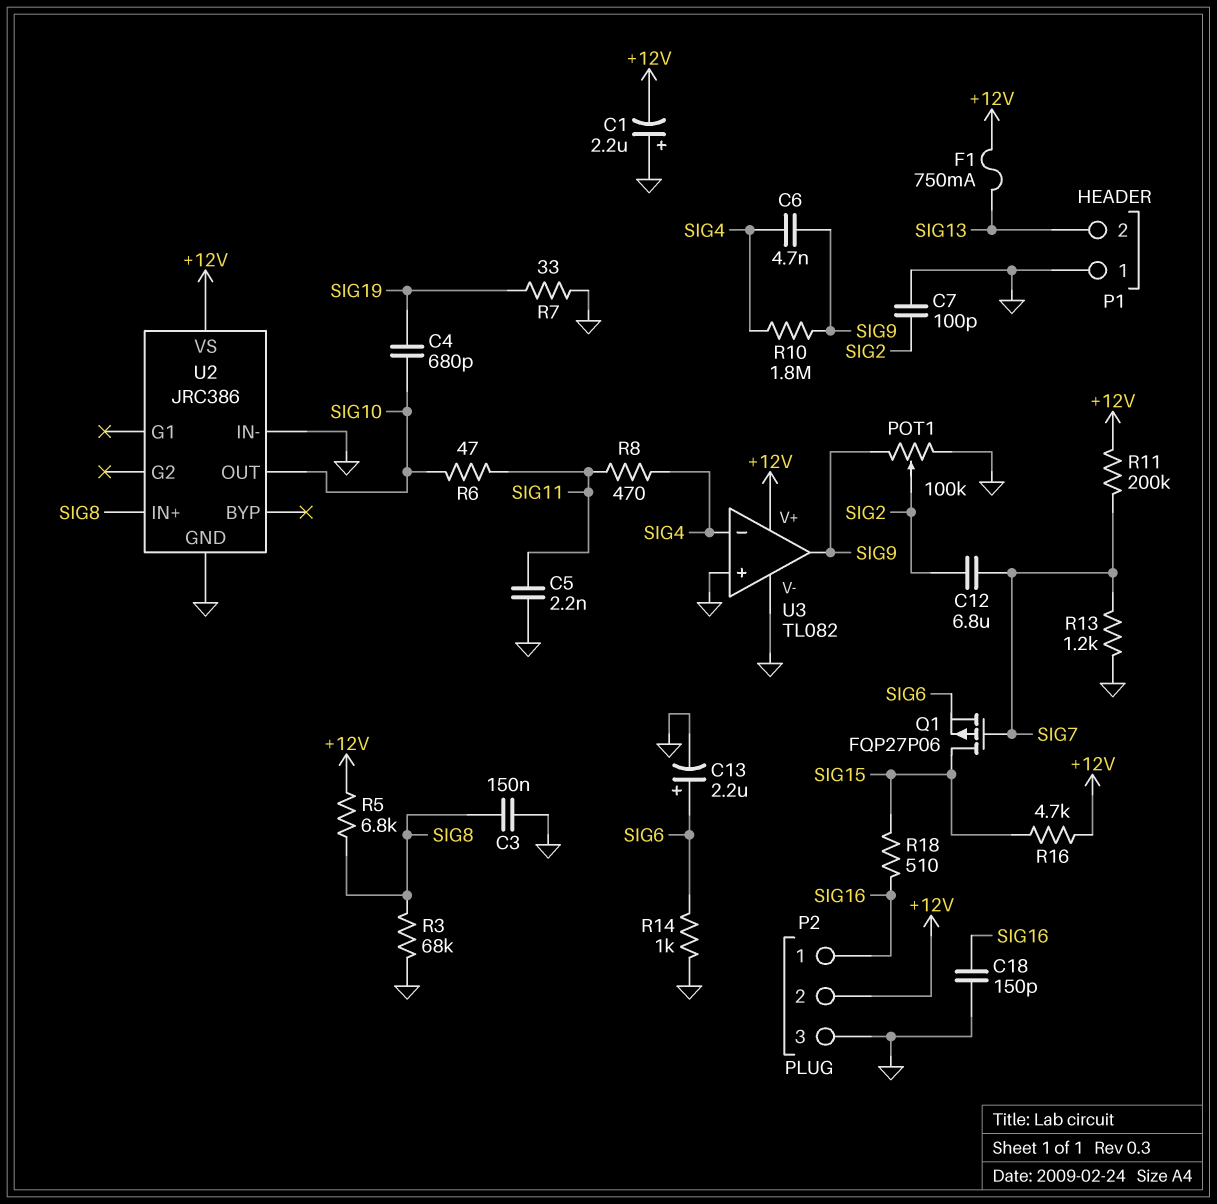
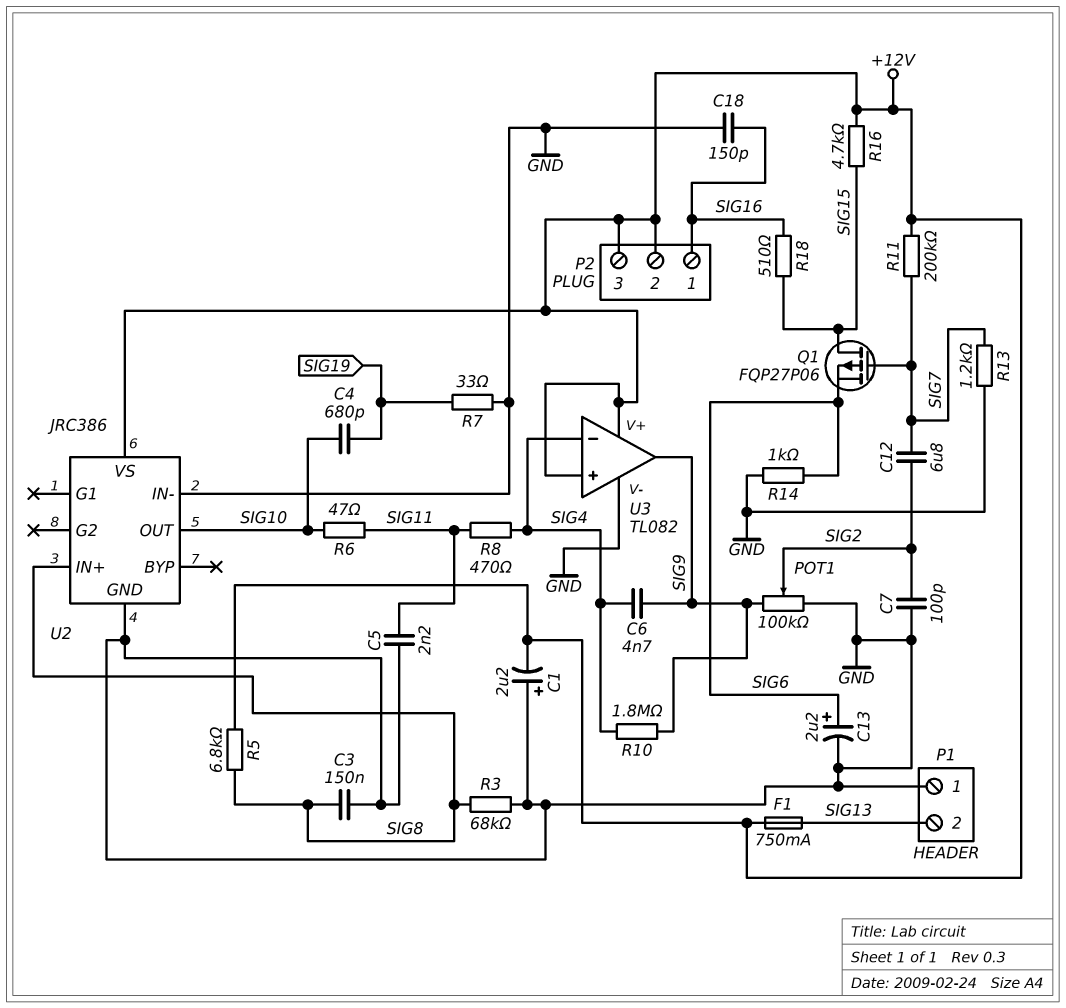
P2 pin 3: GND -> +12V
U3 pin in+: GND -> +12V

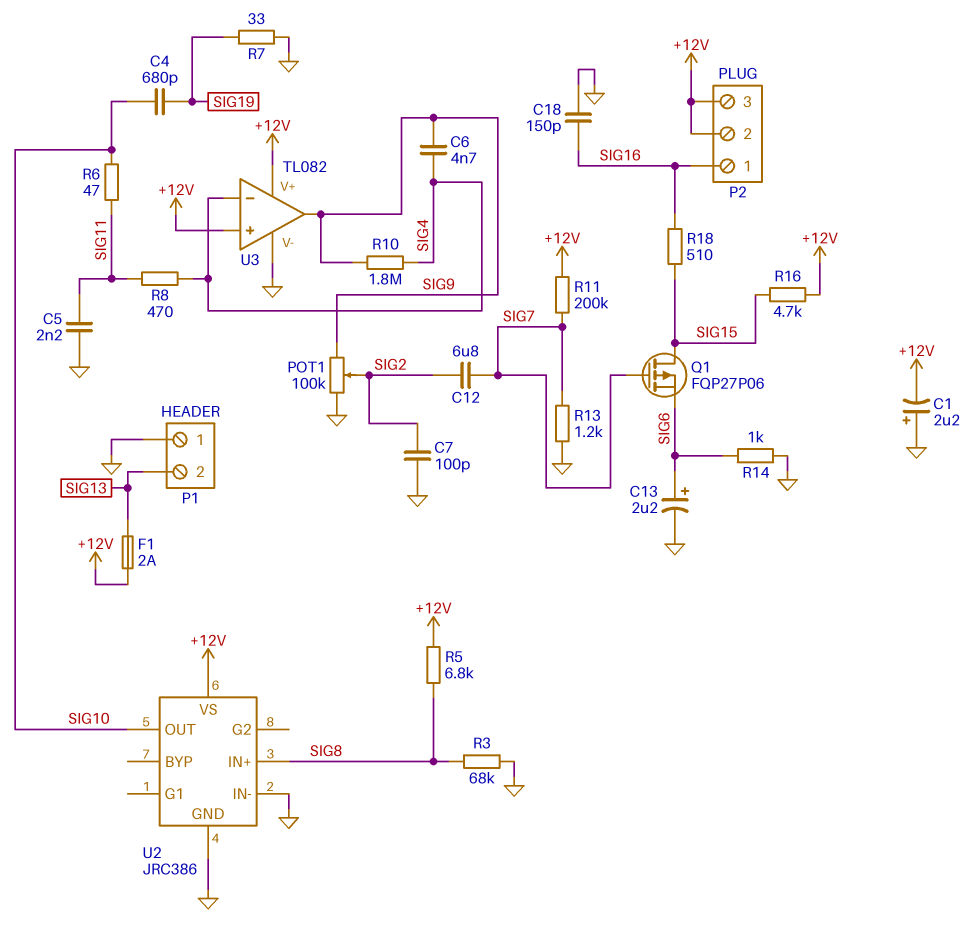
C3: 150nF (GND, SIG8) -> none
F1: 750mA (+12V, SIG13) -> 2A (+12V, SIG13)

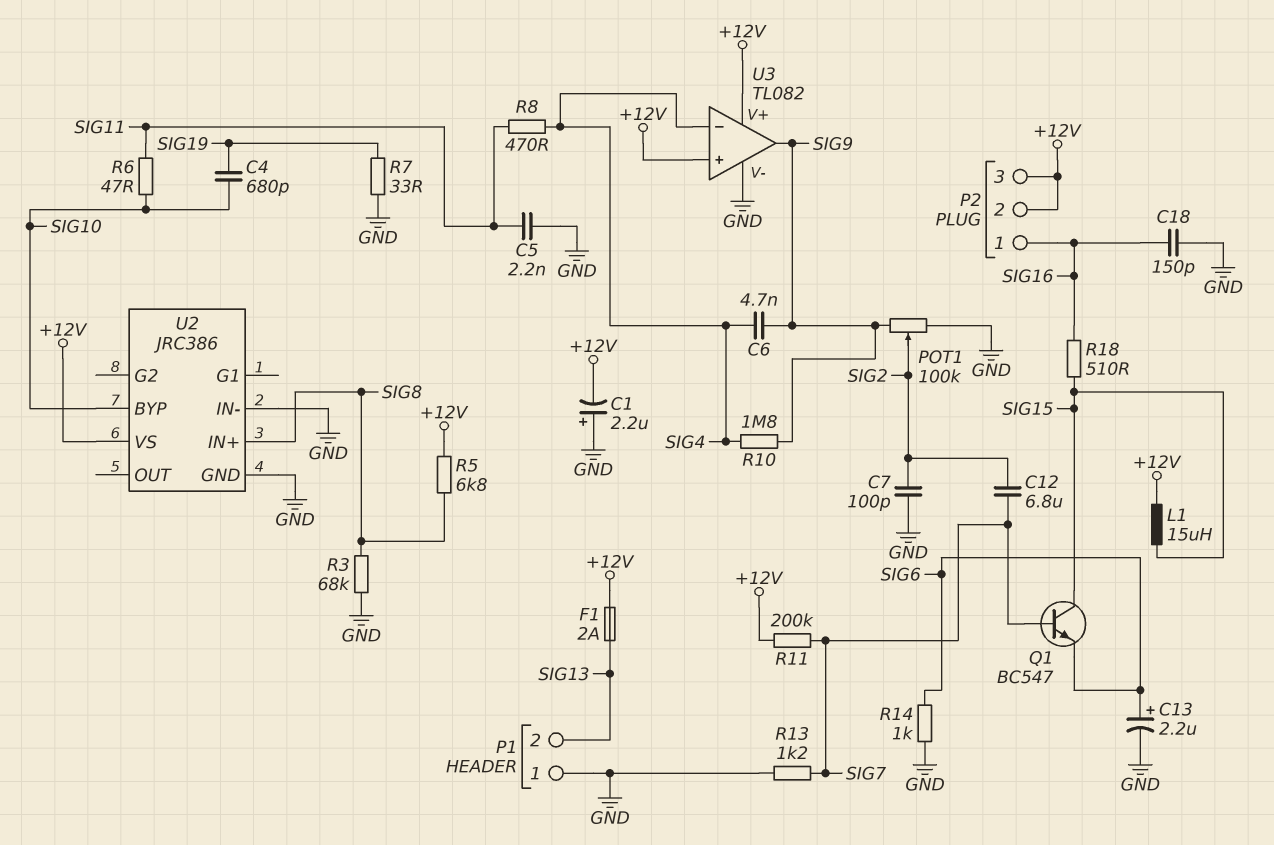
L1: none -> 15uH (+12V, SIG15)
Q1: PMOS FQP27P06 (G SIG7, D SIG15, S SIG6) -> NPN BC547 (B SIG7, C SIG15, E SIG6)
R16: 4.7k (+12V, SIG15) -> none
U2 pin BYP: none -> SIG10
U2 pin OUT: SIG10 -> none

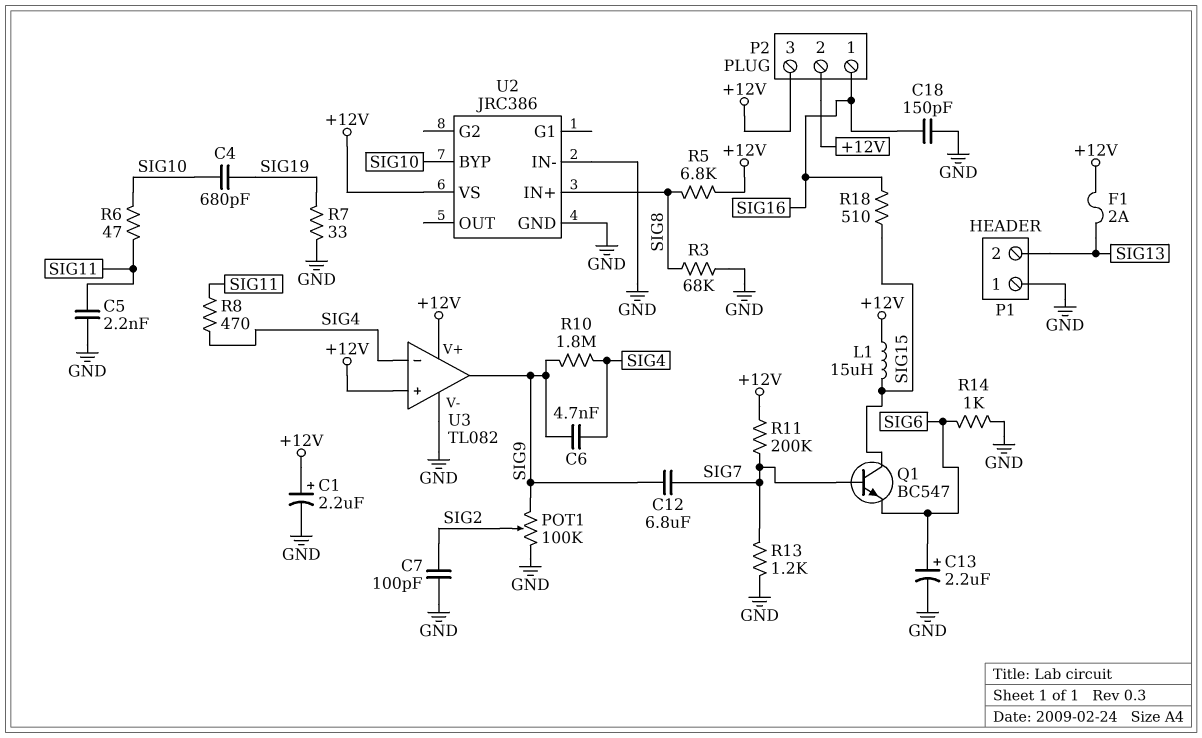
C1: 2.2uF (plus GND, minus +12V) -> 2.2uF (plus +12V, minus GND)
C12: 6.8uF (SIG2, SIG7) -> 6.8uF (SIG7, SIG9)

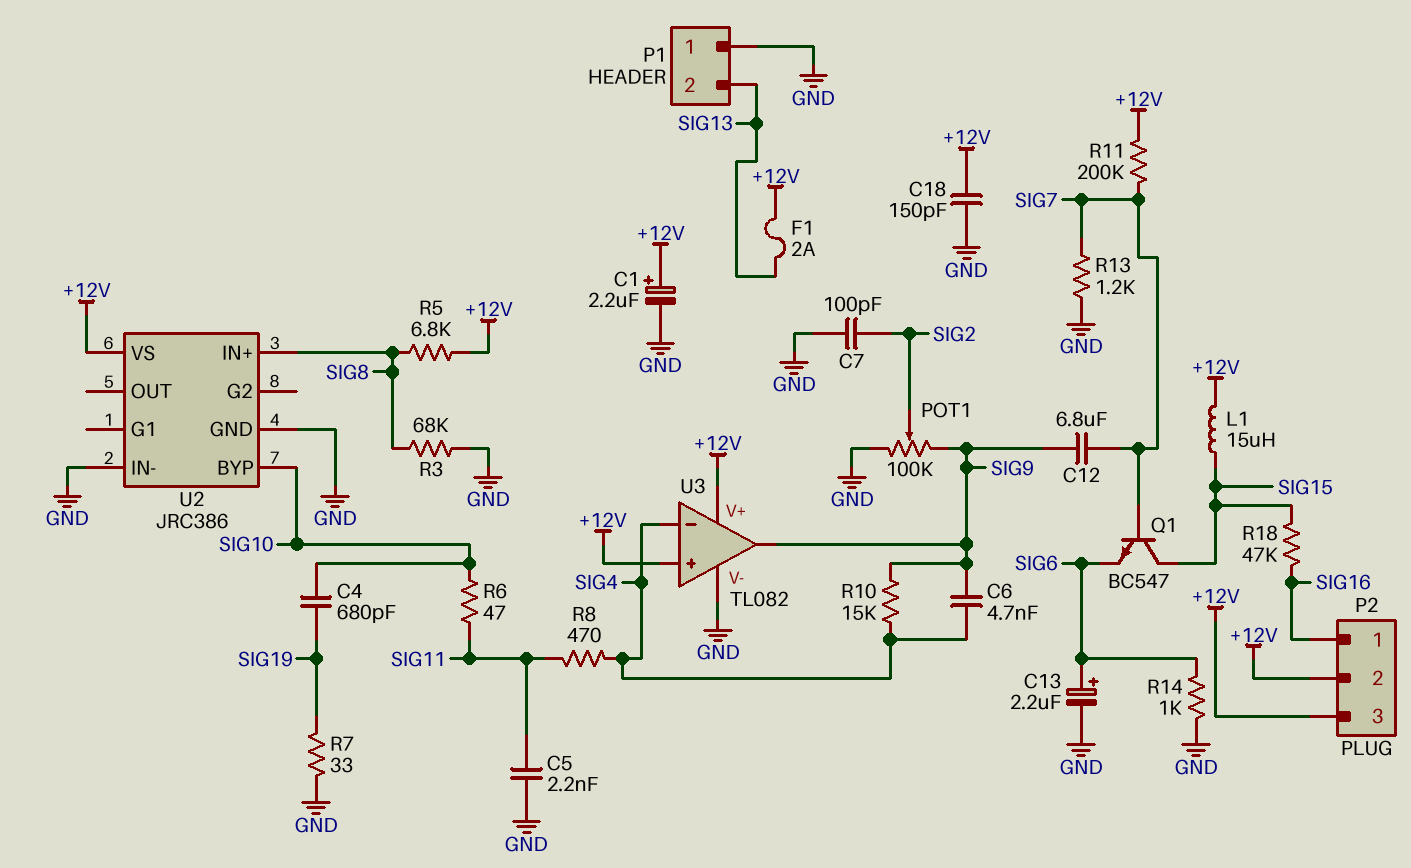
C18: 150pF (GND, SIG16) -> 150pF (+12V, GND)
R10: 1.8M (SIG4, SIG9) -> 15k (SIG4, SIG9)
R18: 510 (SIG15, SIG16) -> 47k (SIG15, SIG16)

